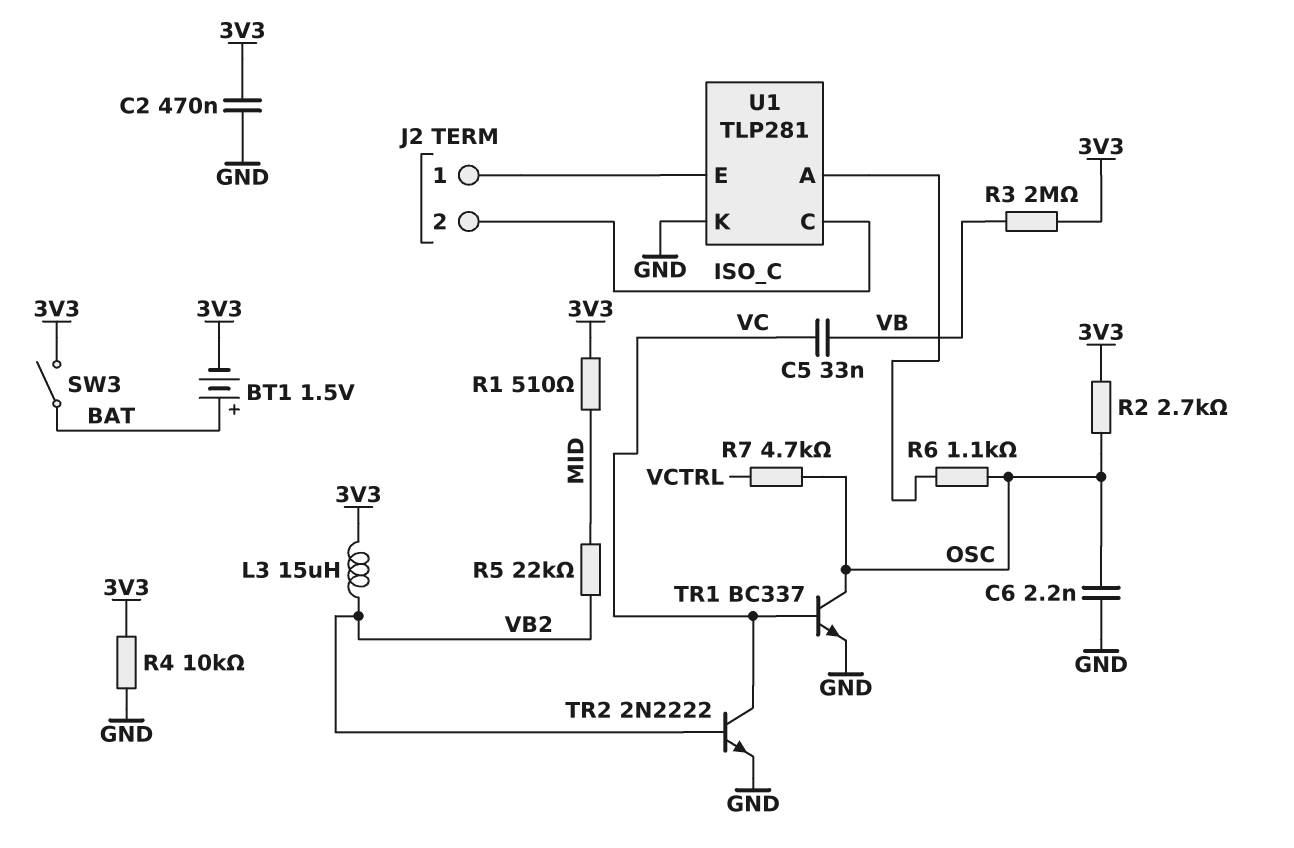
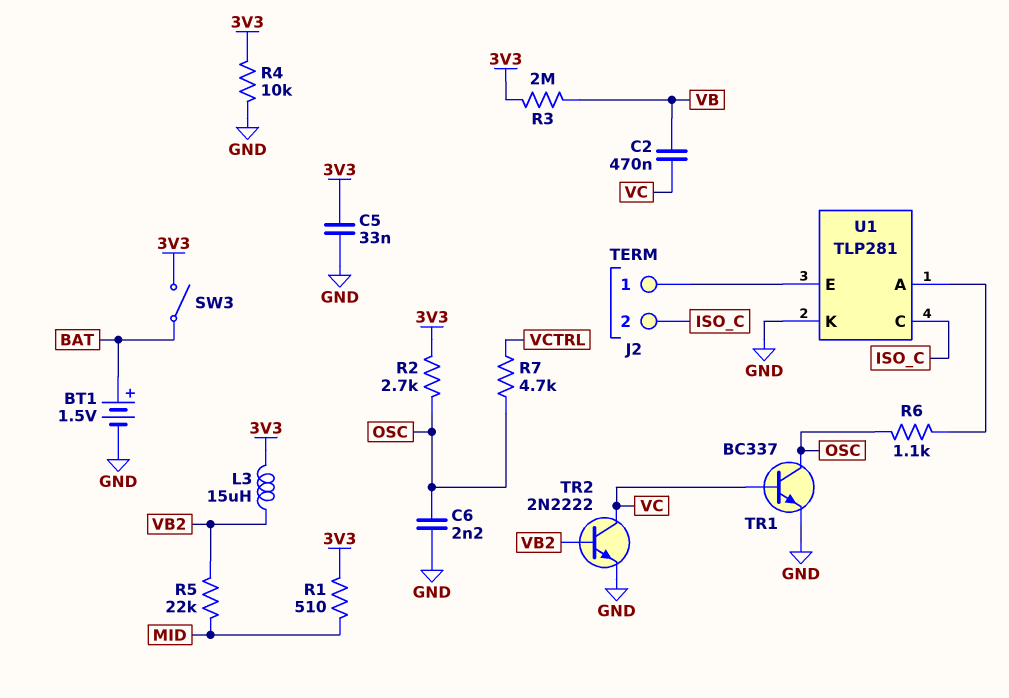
BT1: 1.5V (plus BAT, minus 3V3) -> 1.5V (plus BAT, minus GND)
C2: 470nF (3V3, GND) -> 470nF (VB, VC)
C5: 33nF (VB, VC) -> 33nF (3V3, GND)

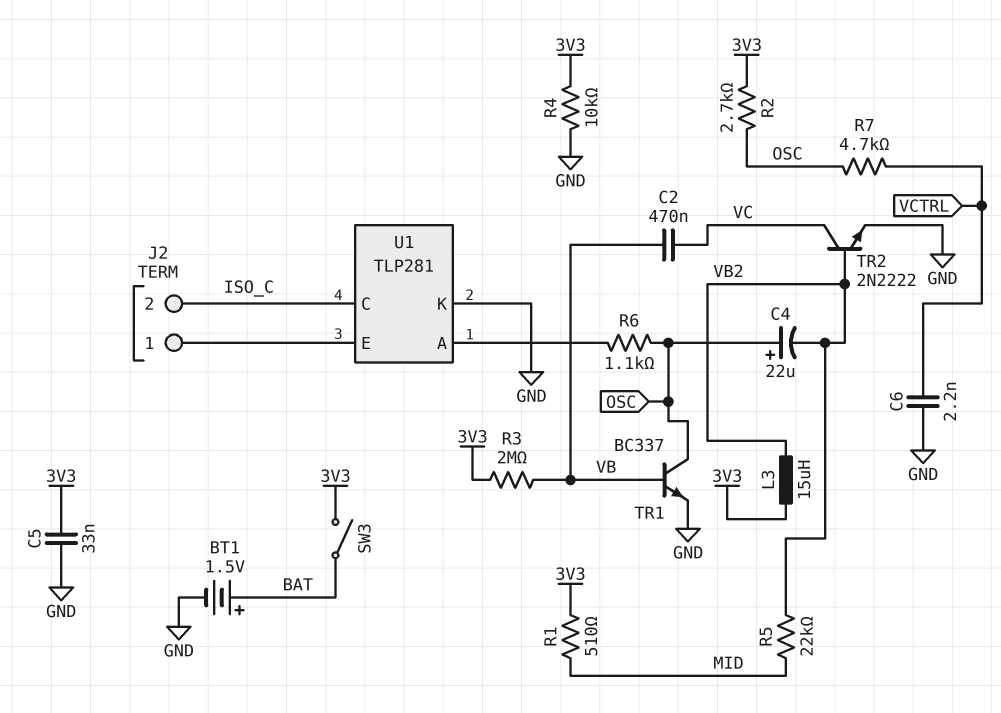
C4: none -> 22uF (plus OSC, minus VB2)
C6: 2.2nF (GND, OSC) -> 2.2nF (GND, VCTRL)
TR1: NPN BC337 (B VC, C OSC, E GND) -> NPN BC337 (B VB, C OSC, E GND)

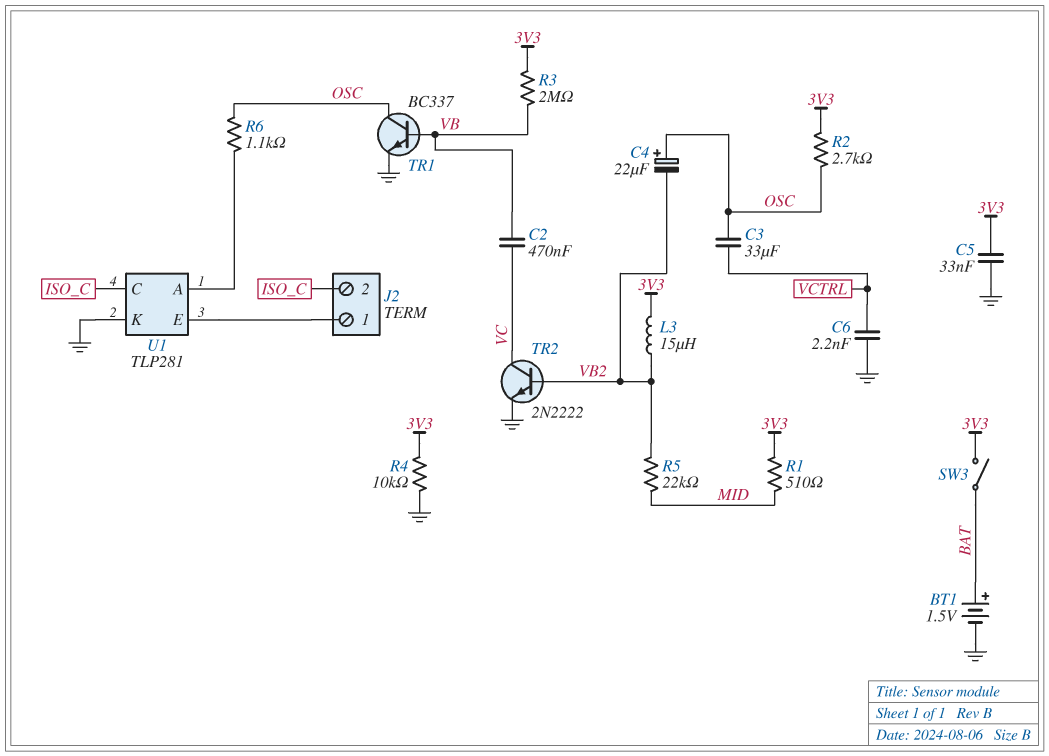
C3: none -> 33uF (OSC, VCTRL)
R7: 4.7k (OSC, VCTRL) -> none

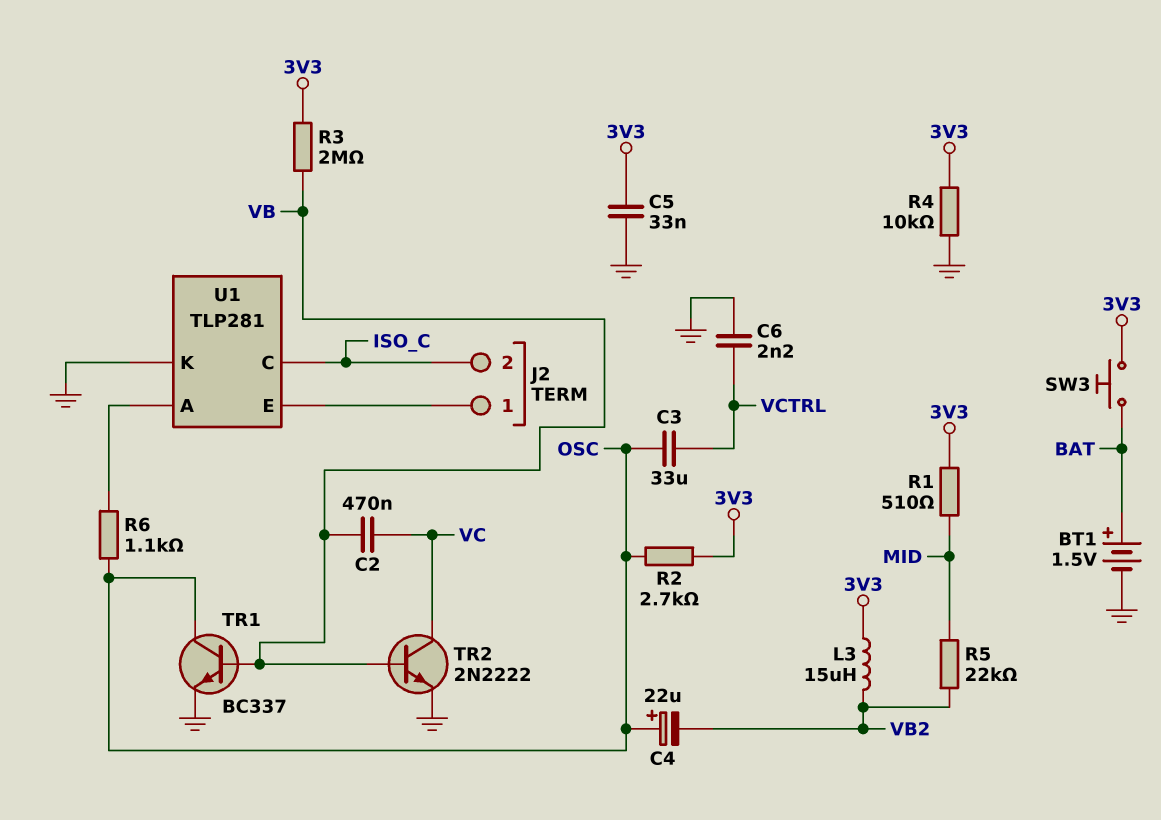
SW3: switch (3V3, BAT) -> button (3V3, BAT)
TR2: NPN 2N2222 (B VB2, C VC, E GND) -> NPN 2N2222 (B VB, C VC, E GND)

